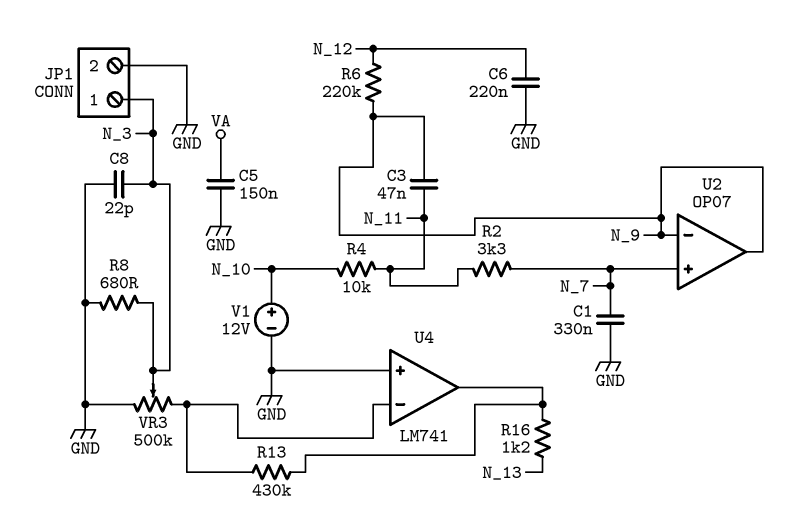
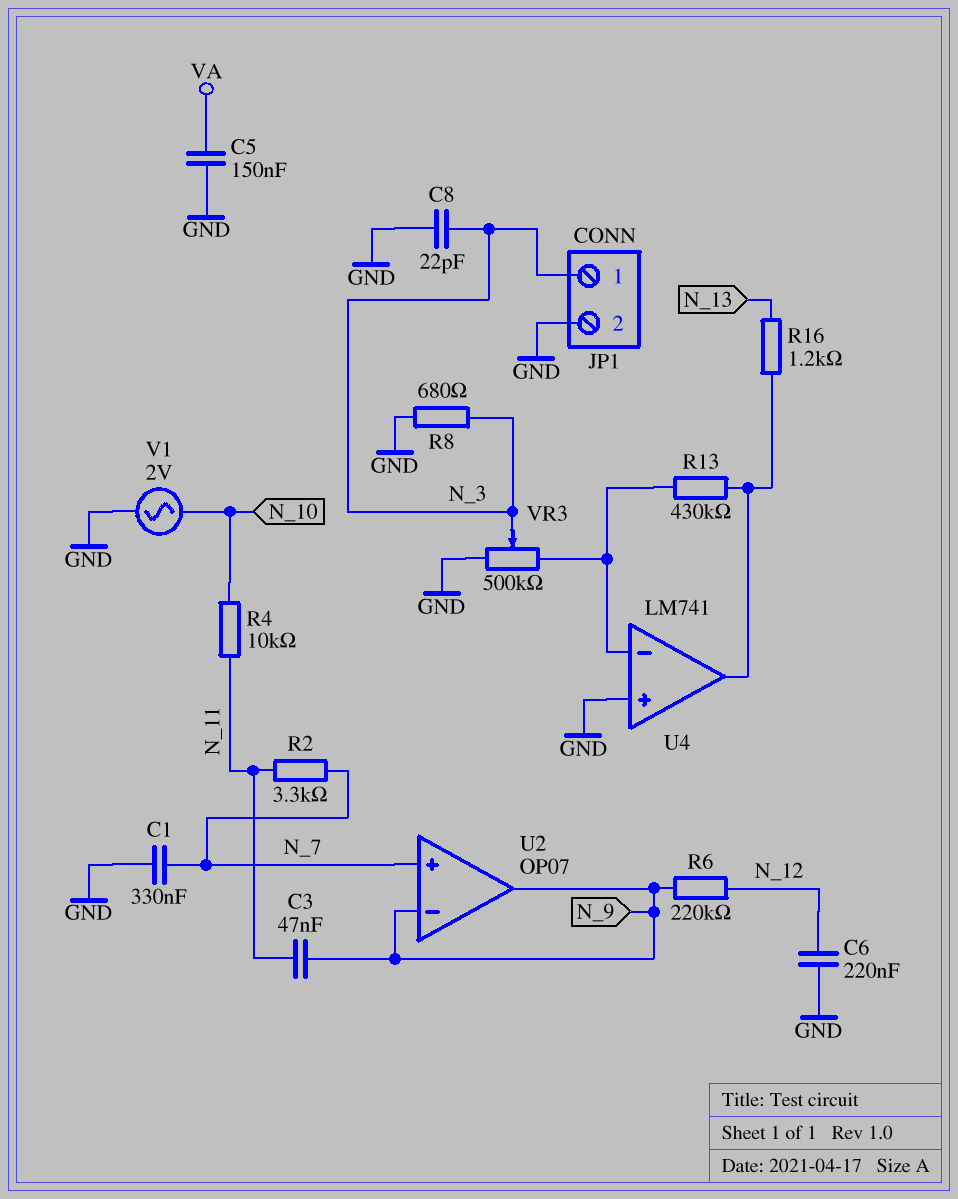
V1: 12V (plus N_10, minus GND) -> AC 2V (GND, N_10)

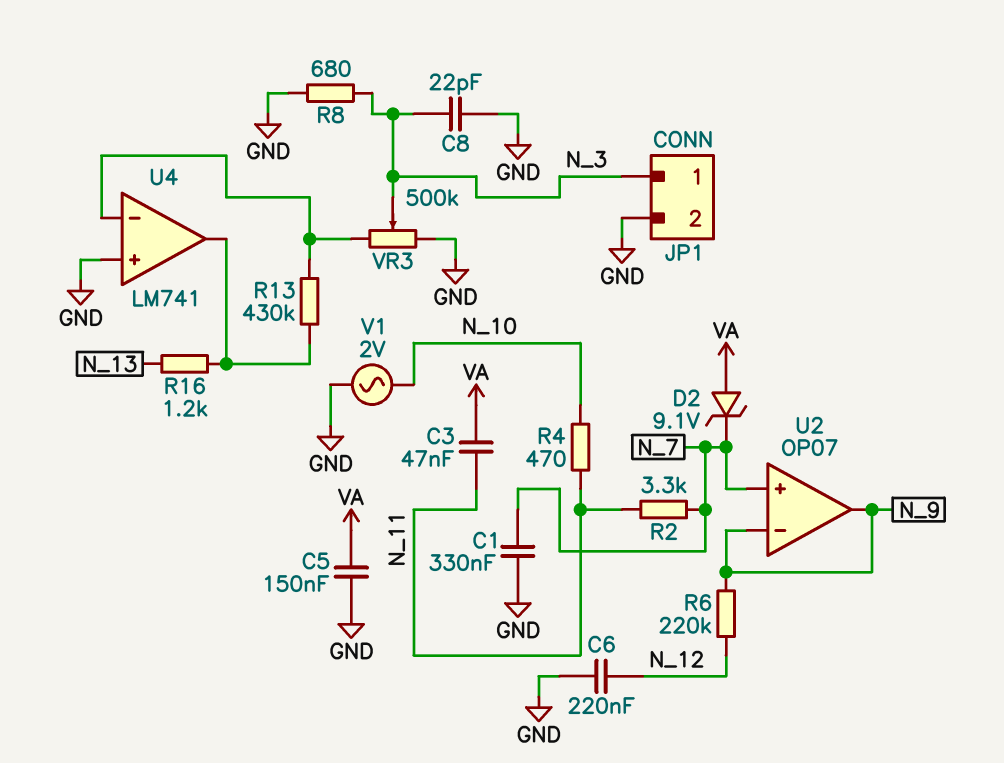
C3: 47nF (N_9, N_11) -> 47nF (N_11, VA)
D2: none -> zener 9.1V (A VA, K N_7)
R4: 10k (N_10, N_11) -> 470 (N_10, N_11)

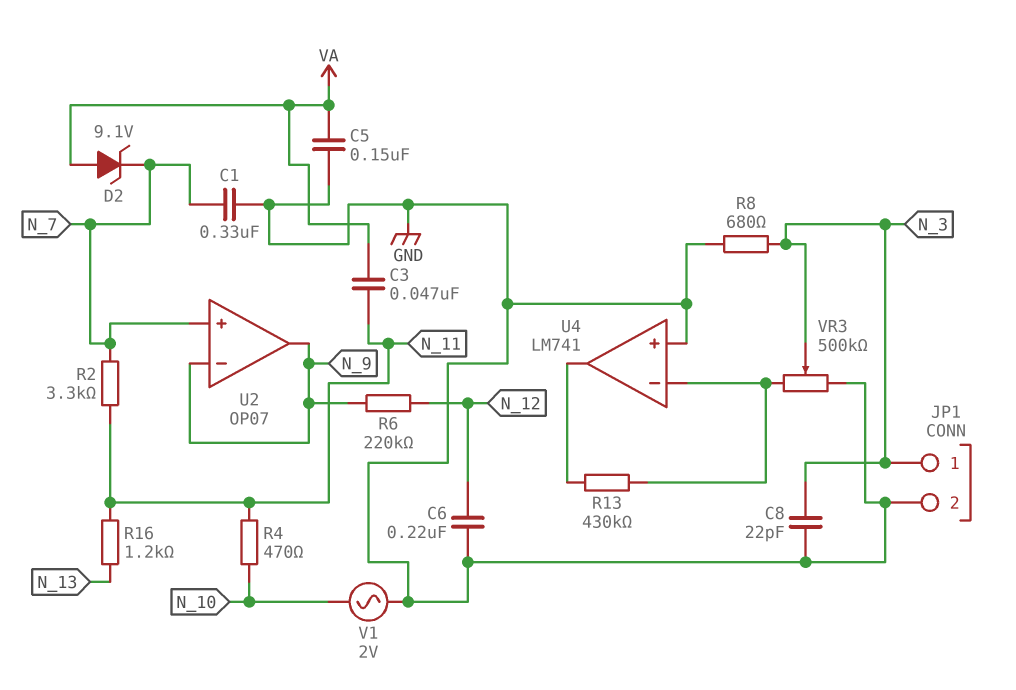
R16: 1.2k (N_13, U4/out) -> 1.2k (N_11, N_13)

